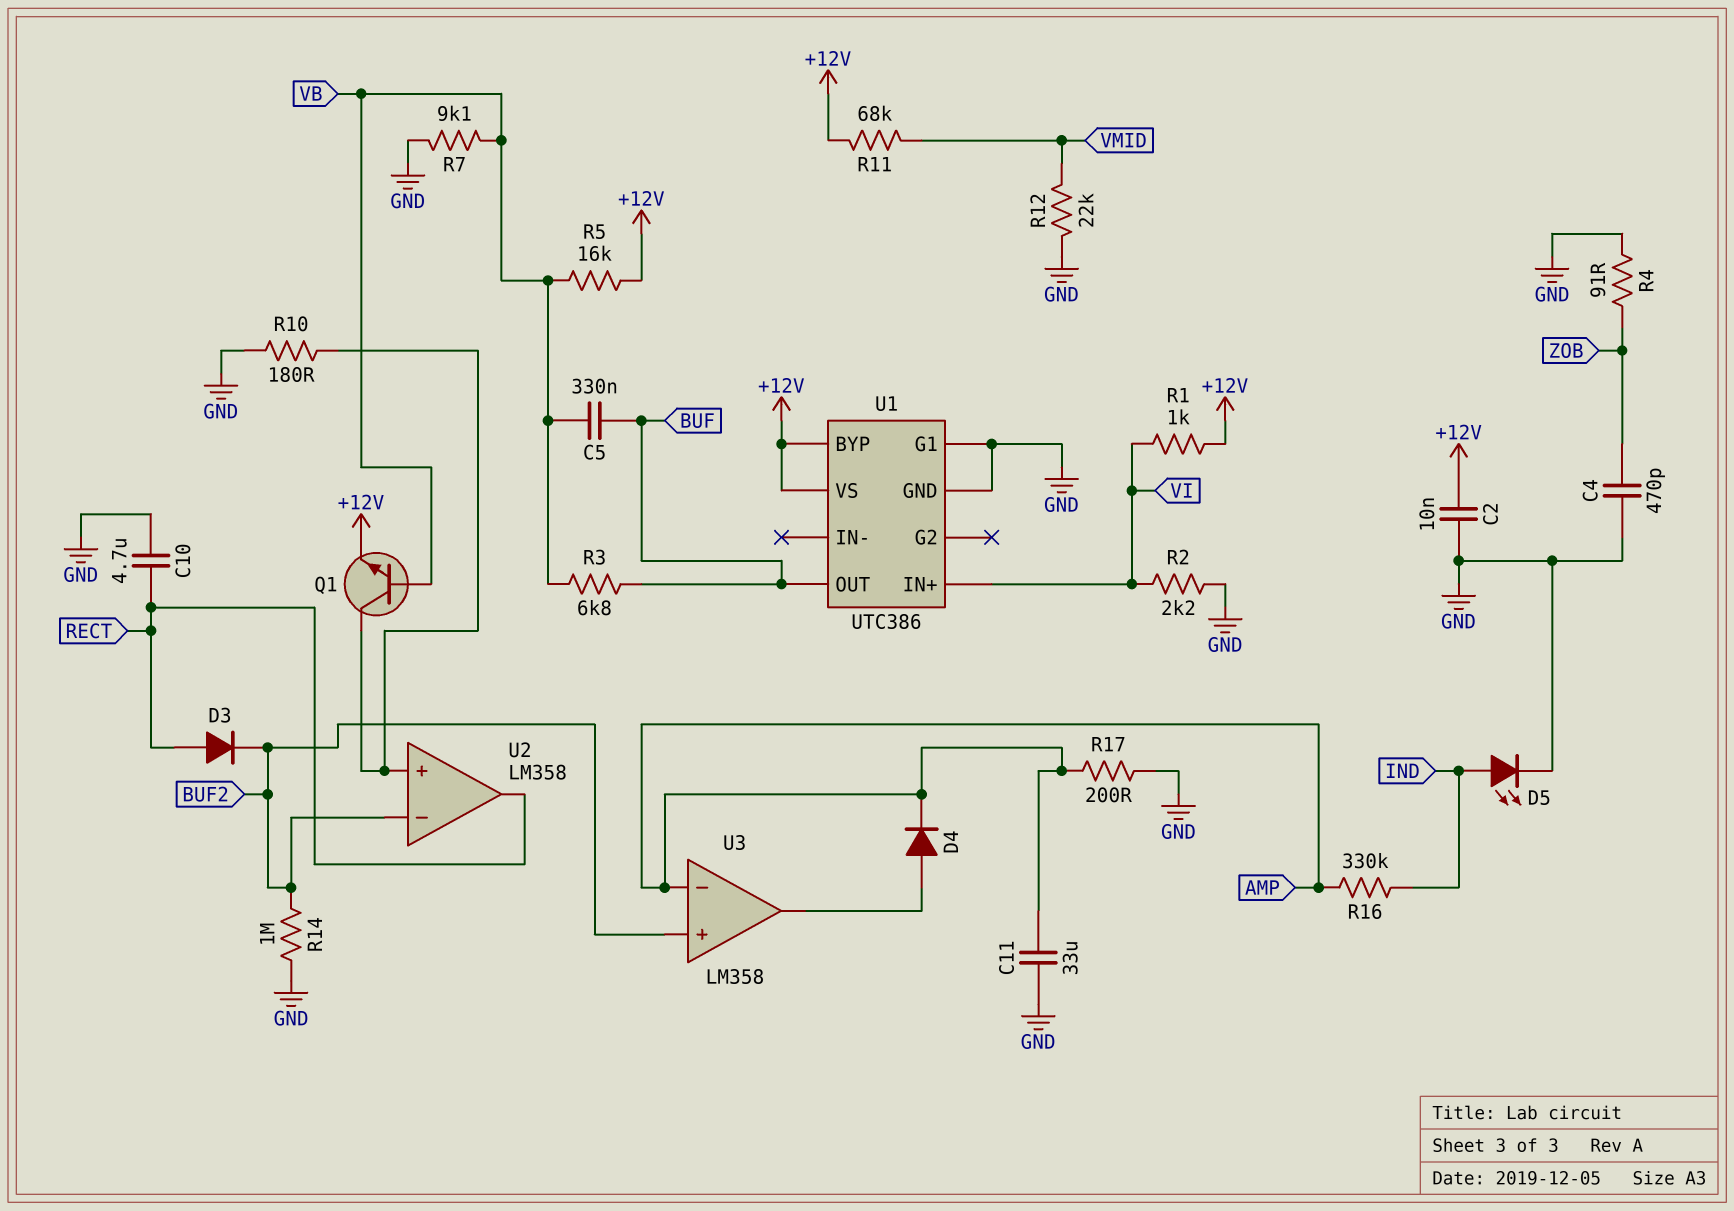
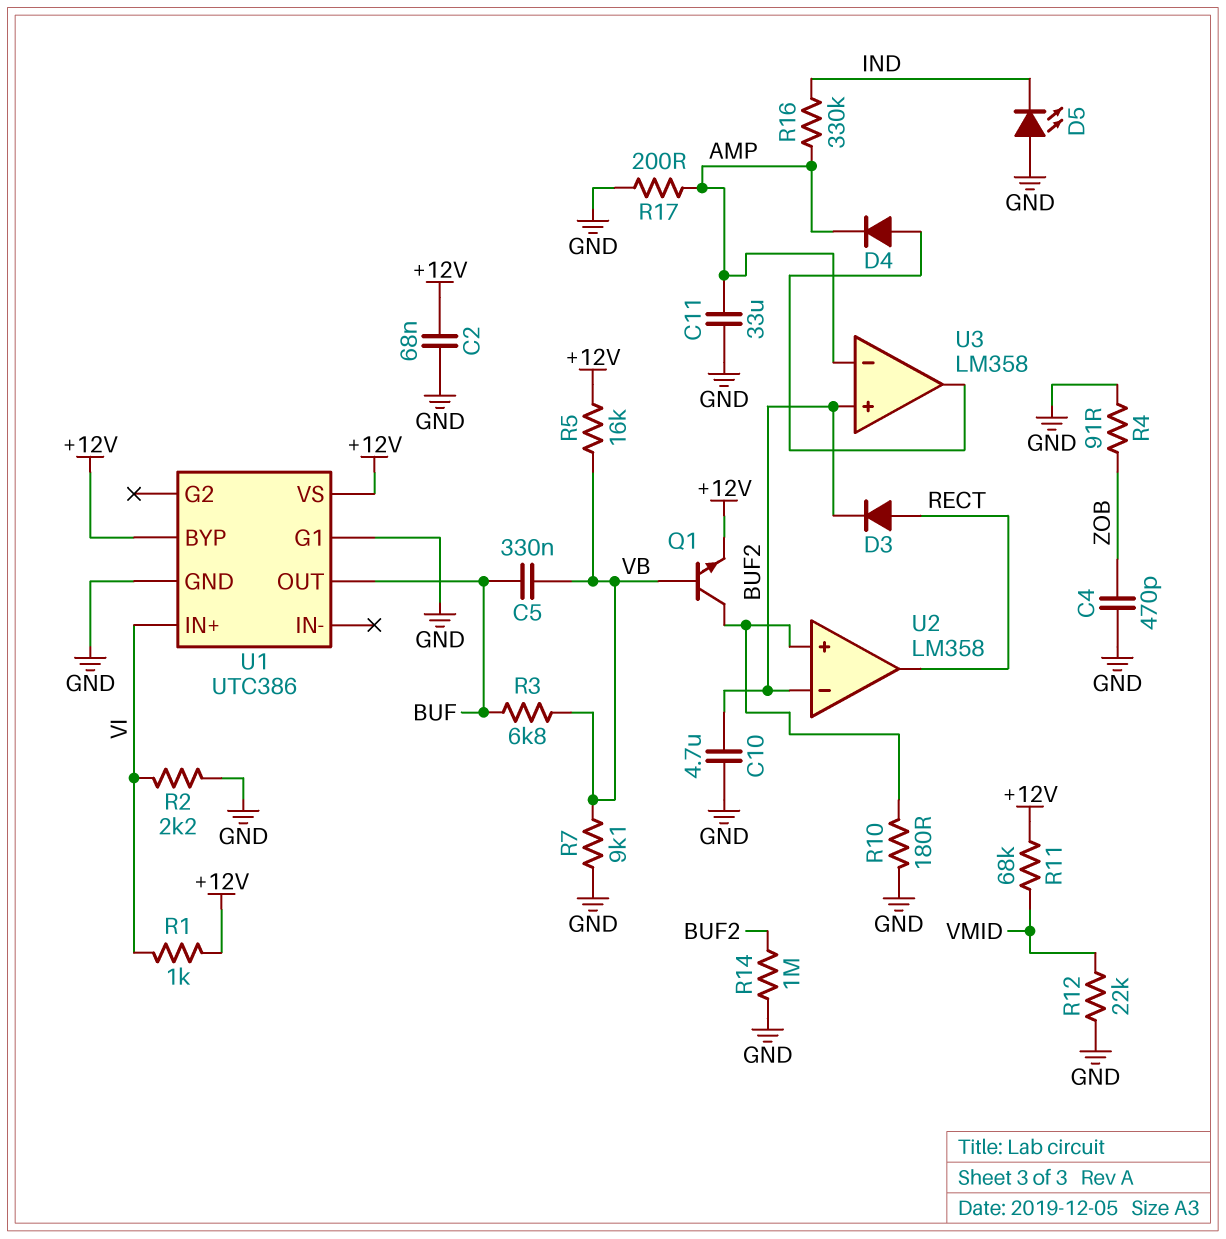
C2: 10nF (+12V, GND) -> 68nF (+12V, GND)
C10: 4.7uF (GND, RECT) -> 4.7uF (BUF2, GND)
D5: LED (A IND, K GND) -> LED (A GND, K IND)

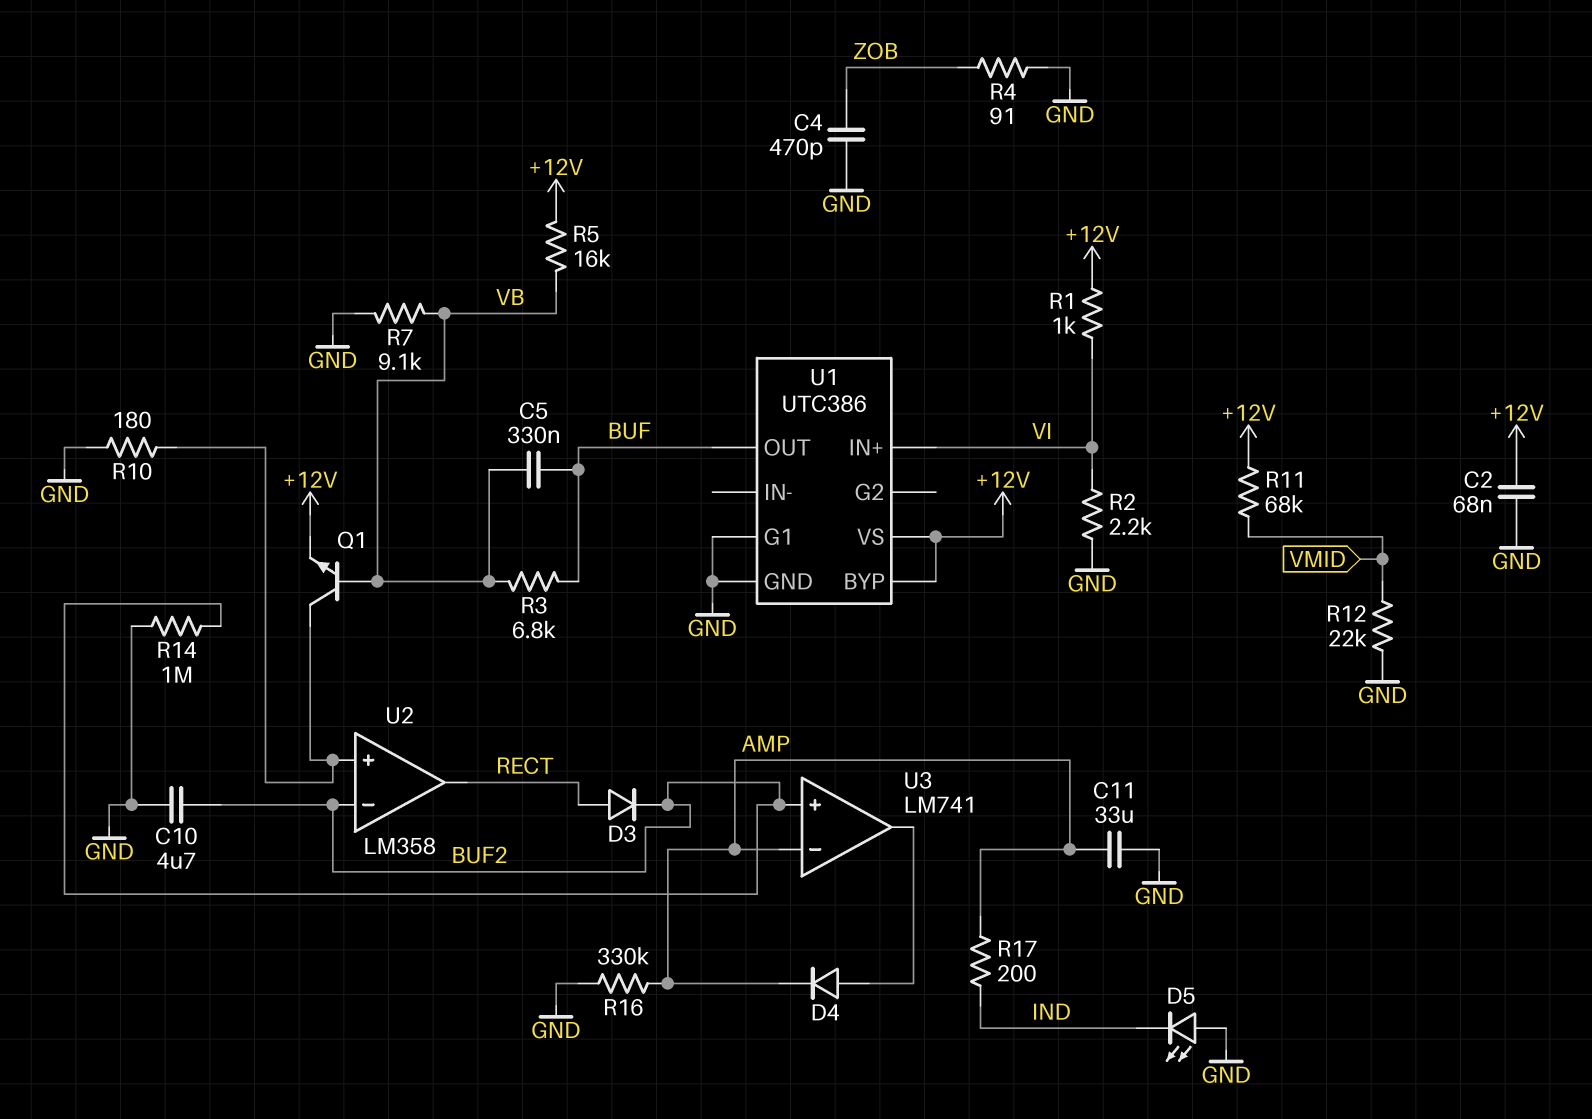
R16: 330k (AMP, IND) -> 330k (AMP, GND)
R17: 200 (AMP, GND) -> 200 (AMP, IND)
U3: LM358 -> LM741

